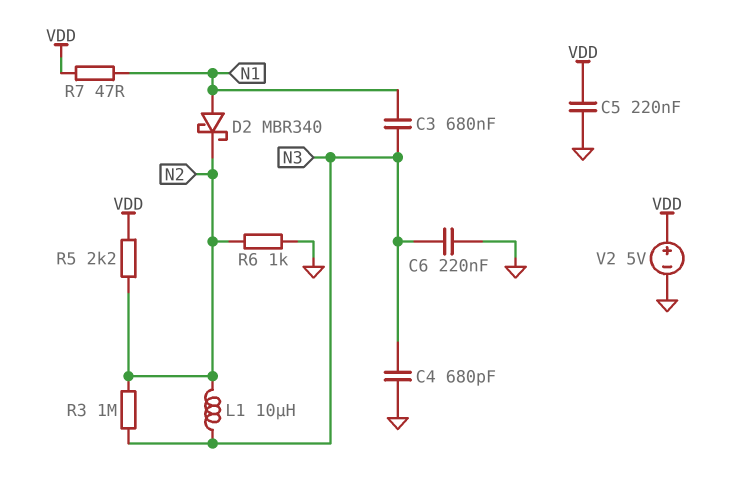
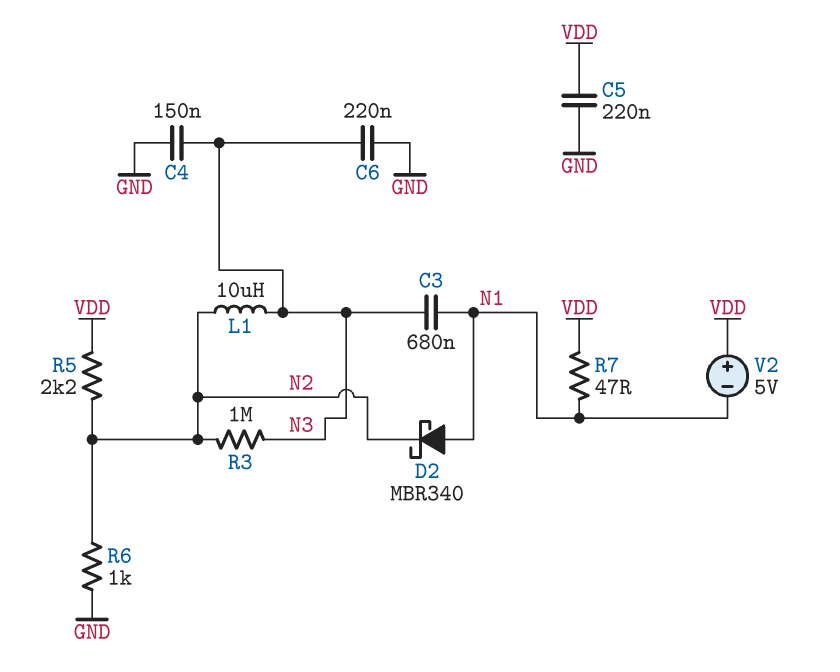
C4: 680pF (GND, N3) -> 150nF (GND, N3)
V2: 5V (plus VDD, minus GND) -> 5V (plus VDD, minus N1)

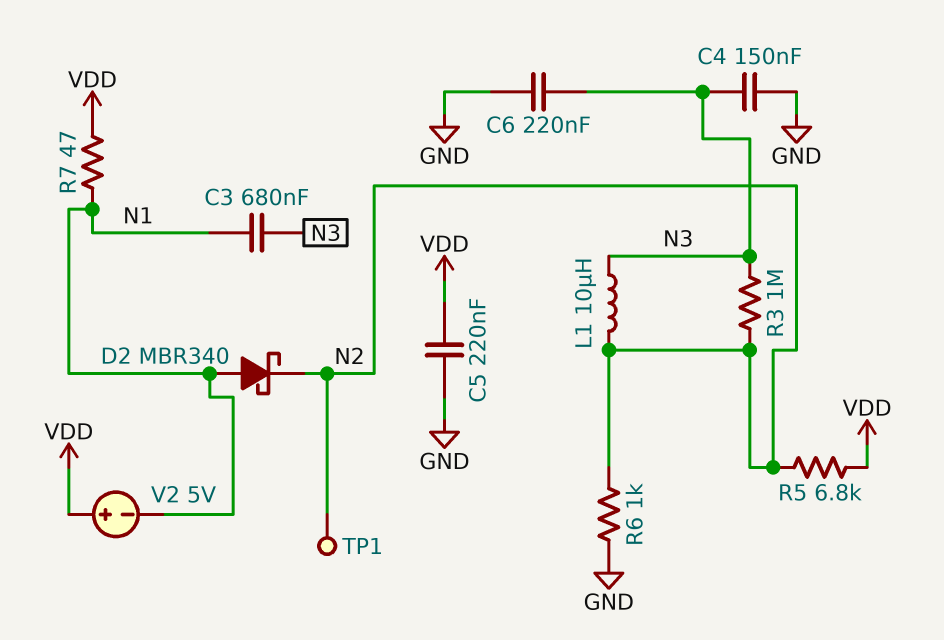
R5: 2.2k (N2, VDD) -> 6.8k (N2, VDD)
TP1: none -> test point (N2)

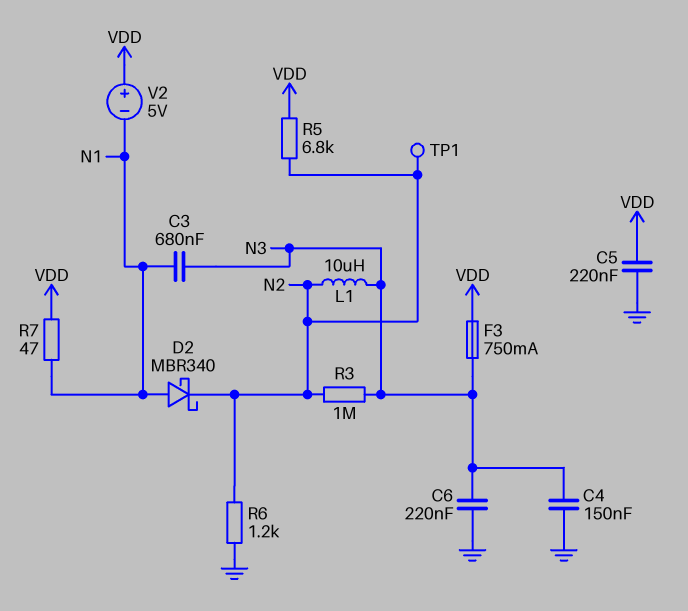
F3: none -> 750mA (N3, VDD)
R6: 1k (GND, N2) -> 1.2k (GND, N2)

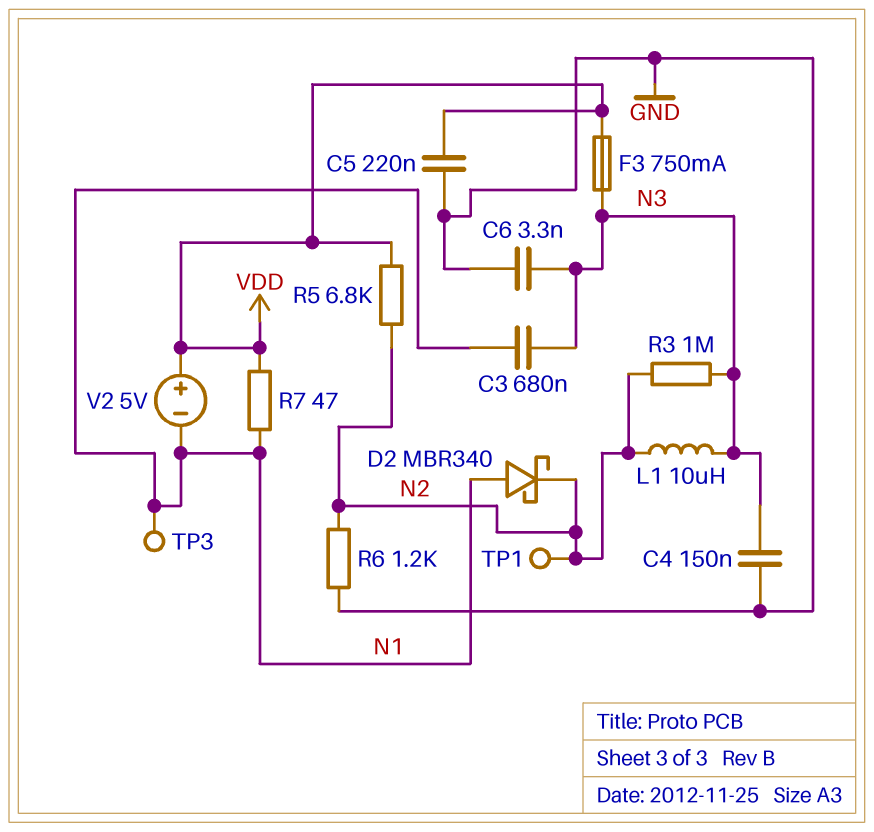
C6: 220nF (GND, N3) -> 3.3nF (GND, N3)
TP3: none -> test point (N1)

